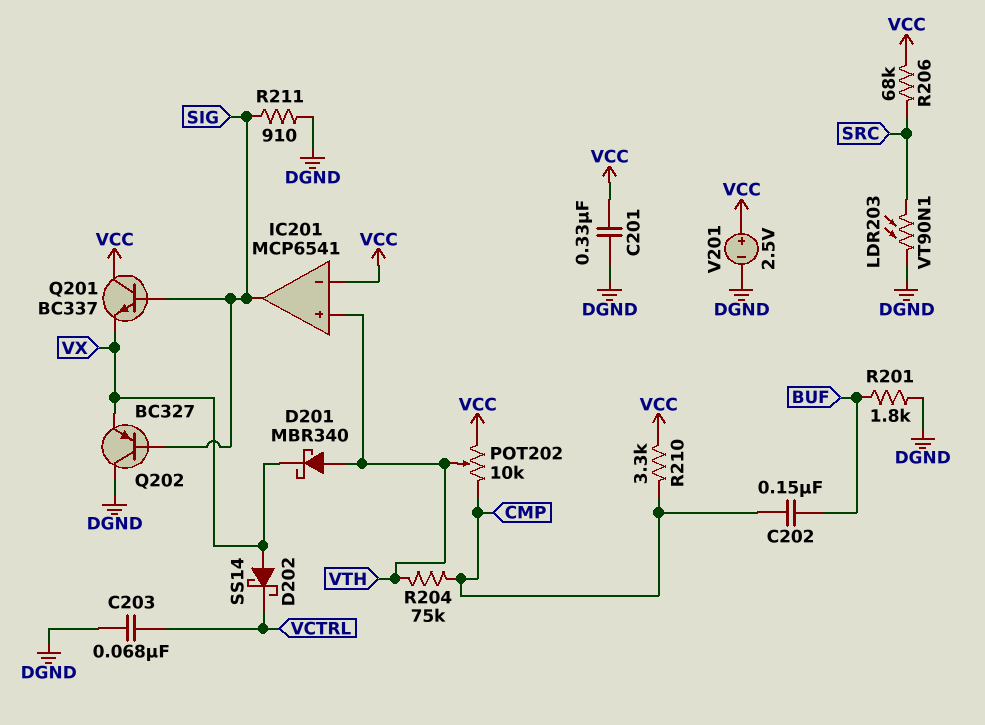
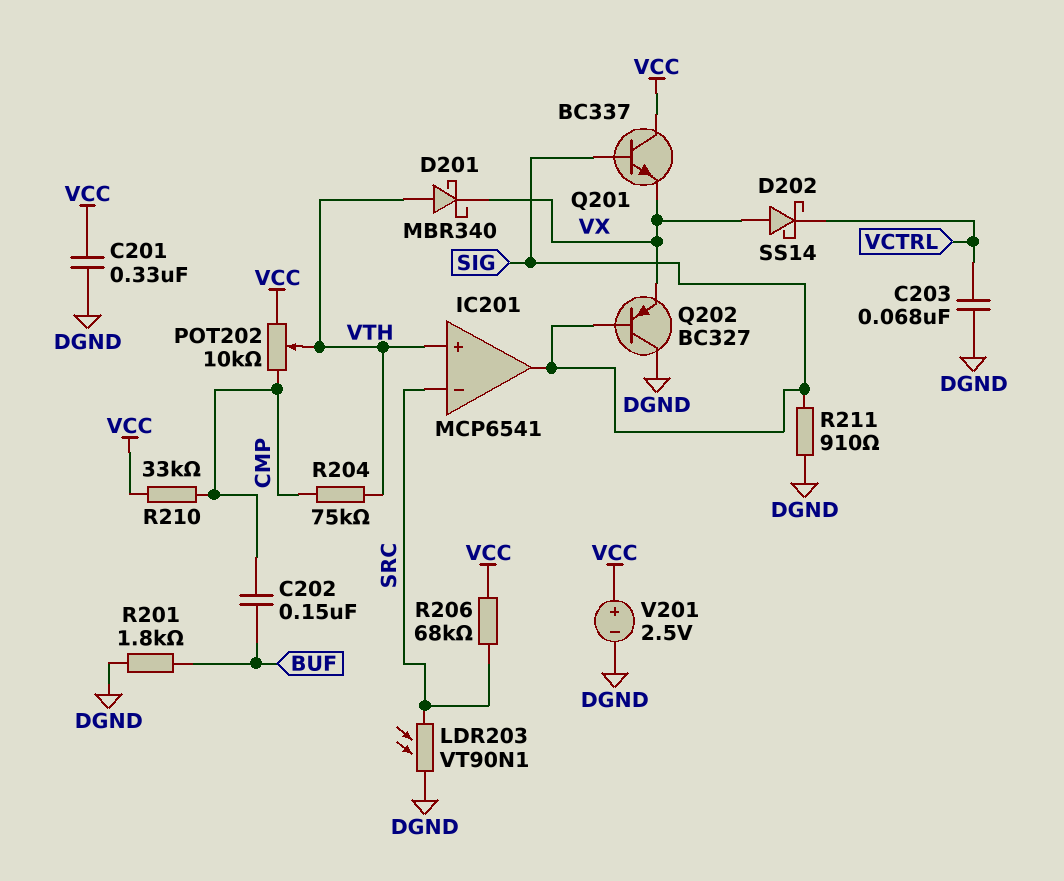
IC201 pin in-: VCC -> SRC
R210: 3.3k (CMP, VCC) -> 33k (CMP, VCC)

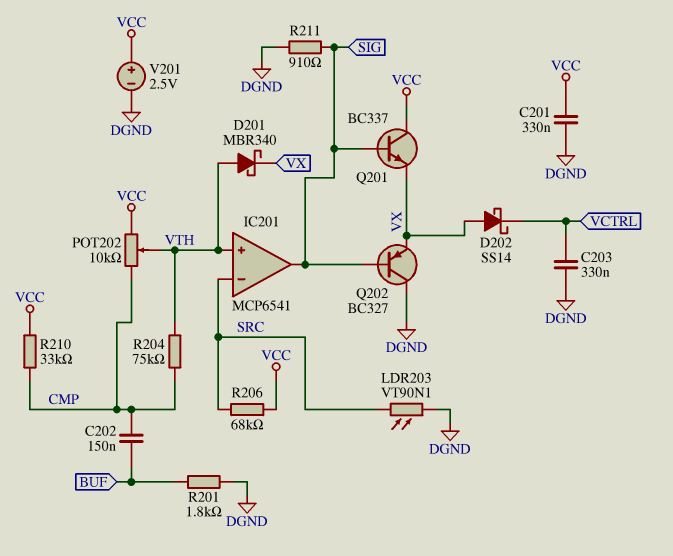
C203: 68nF (DGND, VCTRL) -> 330nF (DGND, VCTRL)

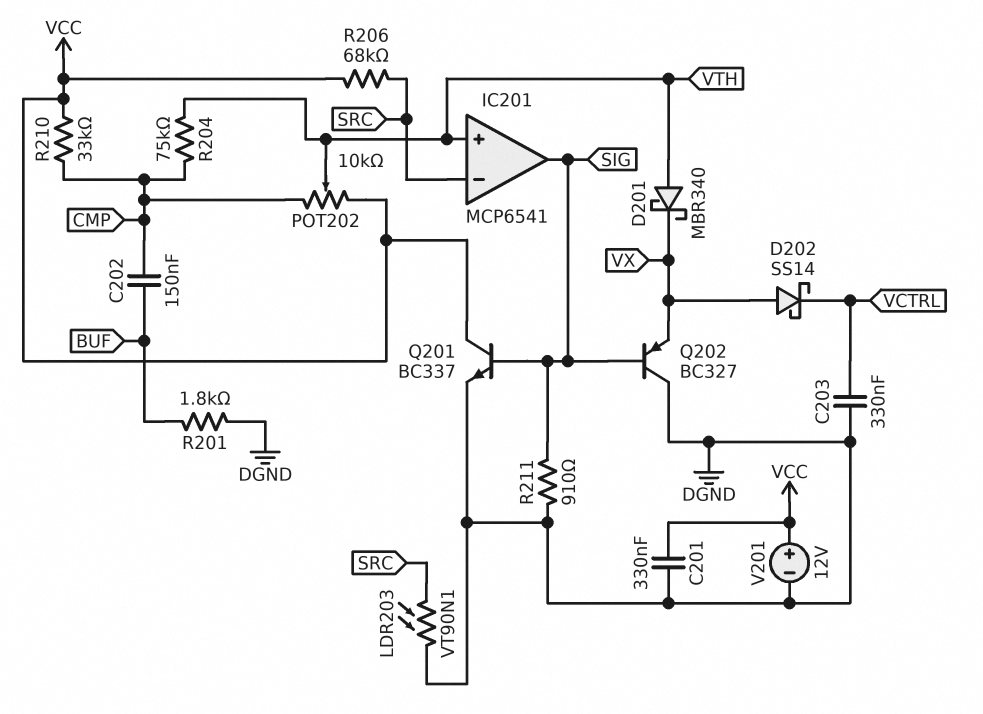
Q201: NPN BC337 (B SIG, C VCC, E VX) -> NPN BC337 (B SIG, C VCC, E DGND)
V201: 2.5V (plus VCC, minus DGND) -> 12V (plus VCC, minus DGND)

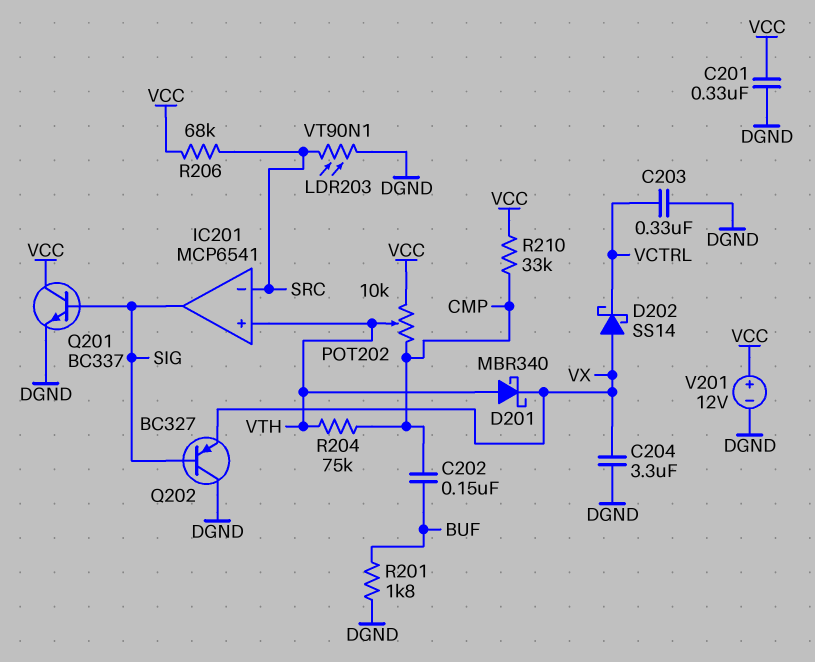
C204: none -> 3.3uF (DGND, VX)
R211: 910 (DGND, SIG) -> none

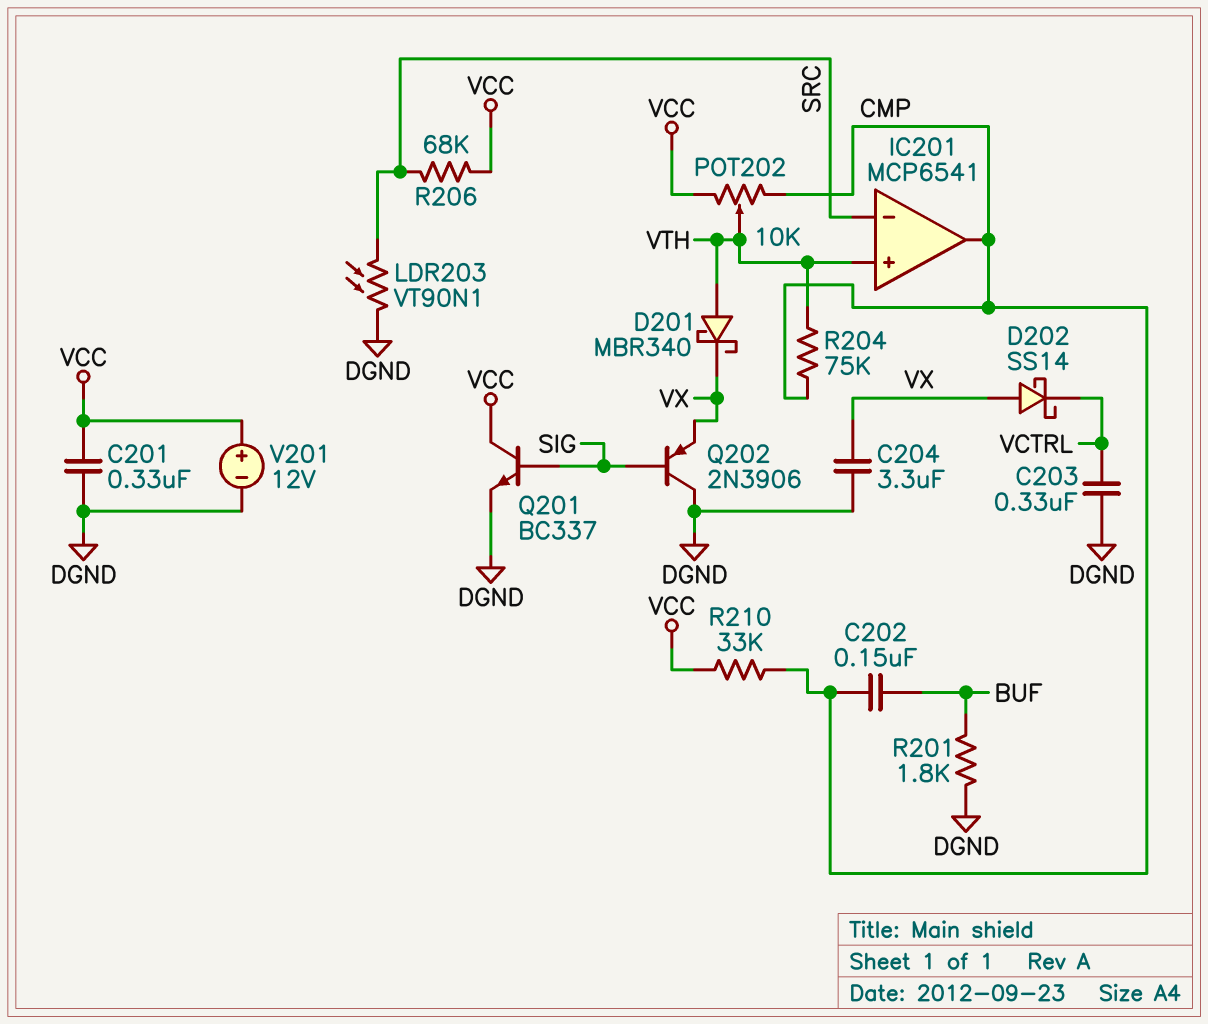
IC201 pin out: SIG -> CMP
Q202: PNP BC327 (B SIG, C DGND, E VX) -> PNP 2N3906 (B SIG, C DGND, E VX)

